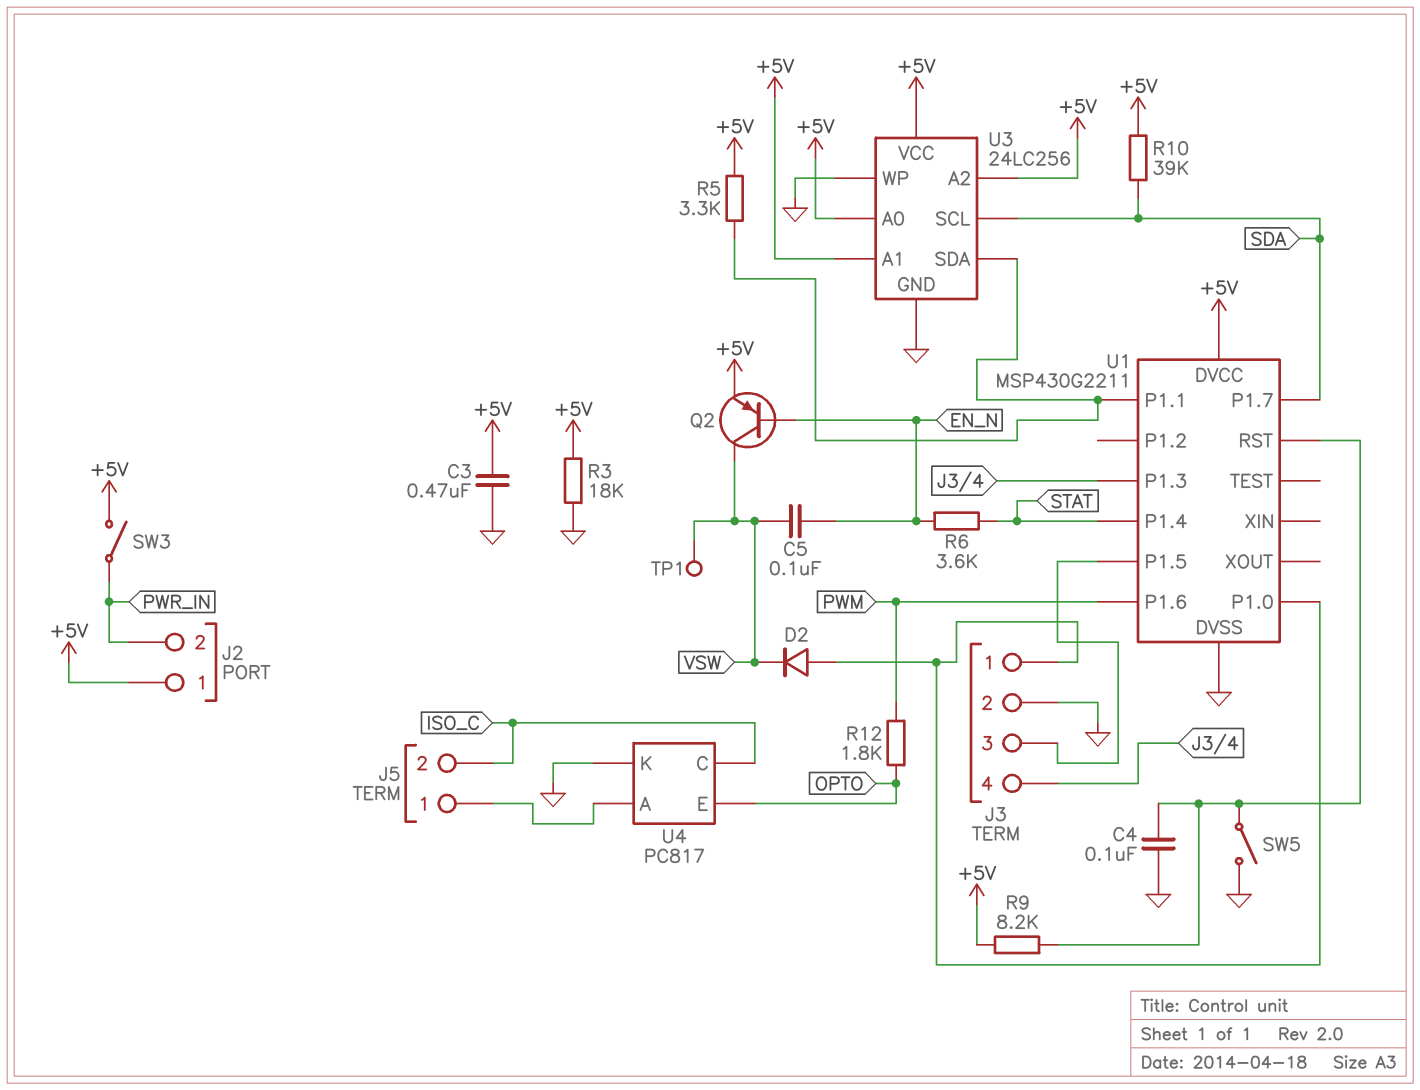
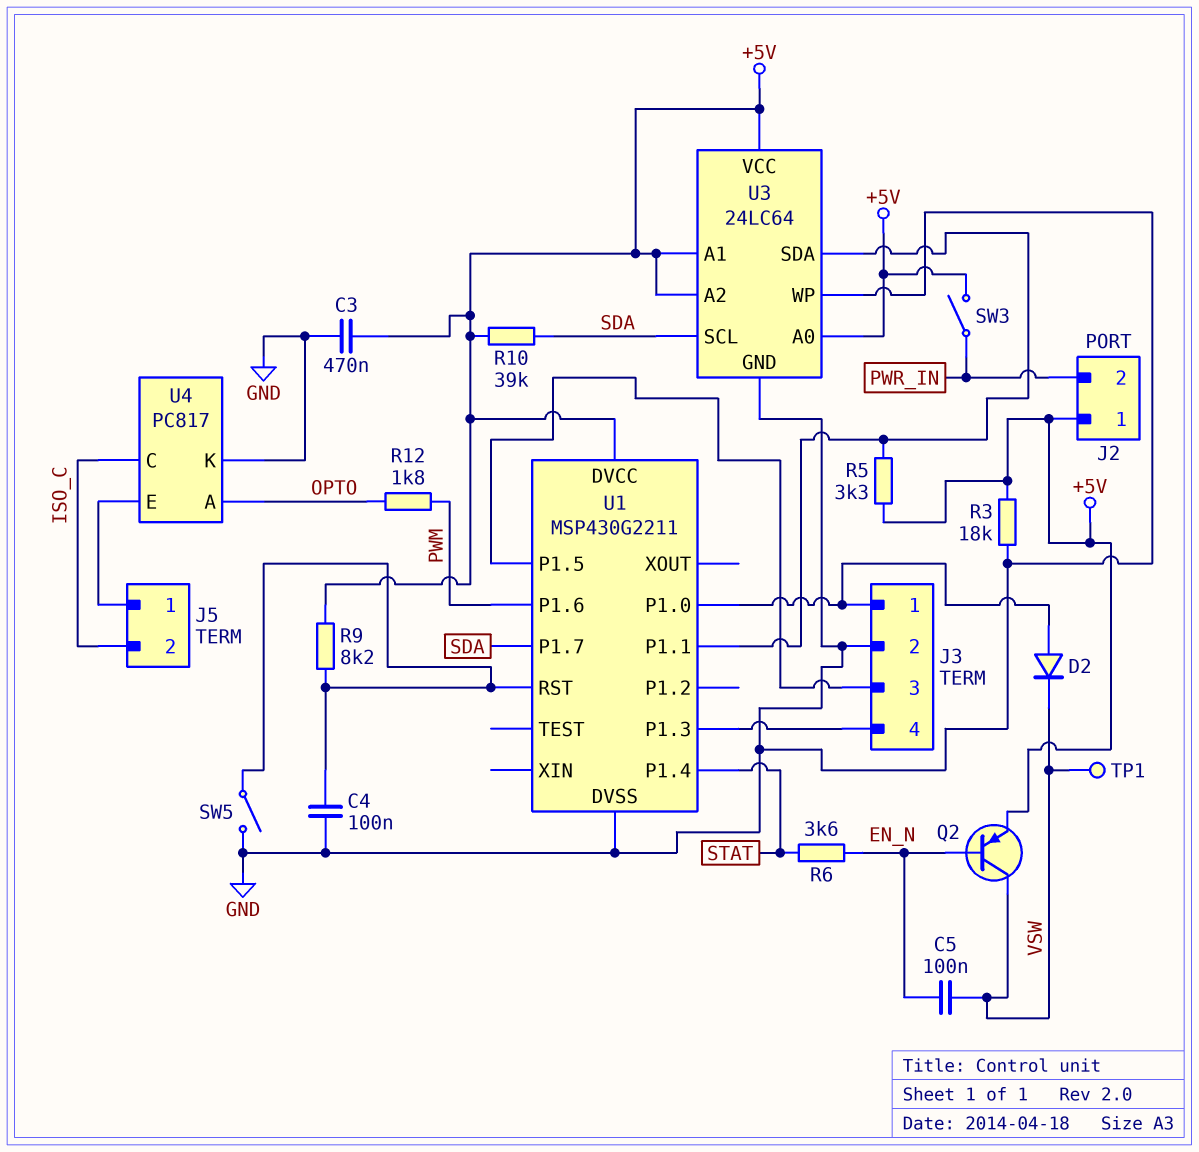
U3: 24LC256 -> 24LC64
U4 pin A: J5/1 -> OPTO
U4 pin E: OPTO -> J5/1

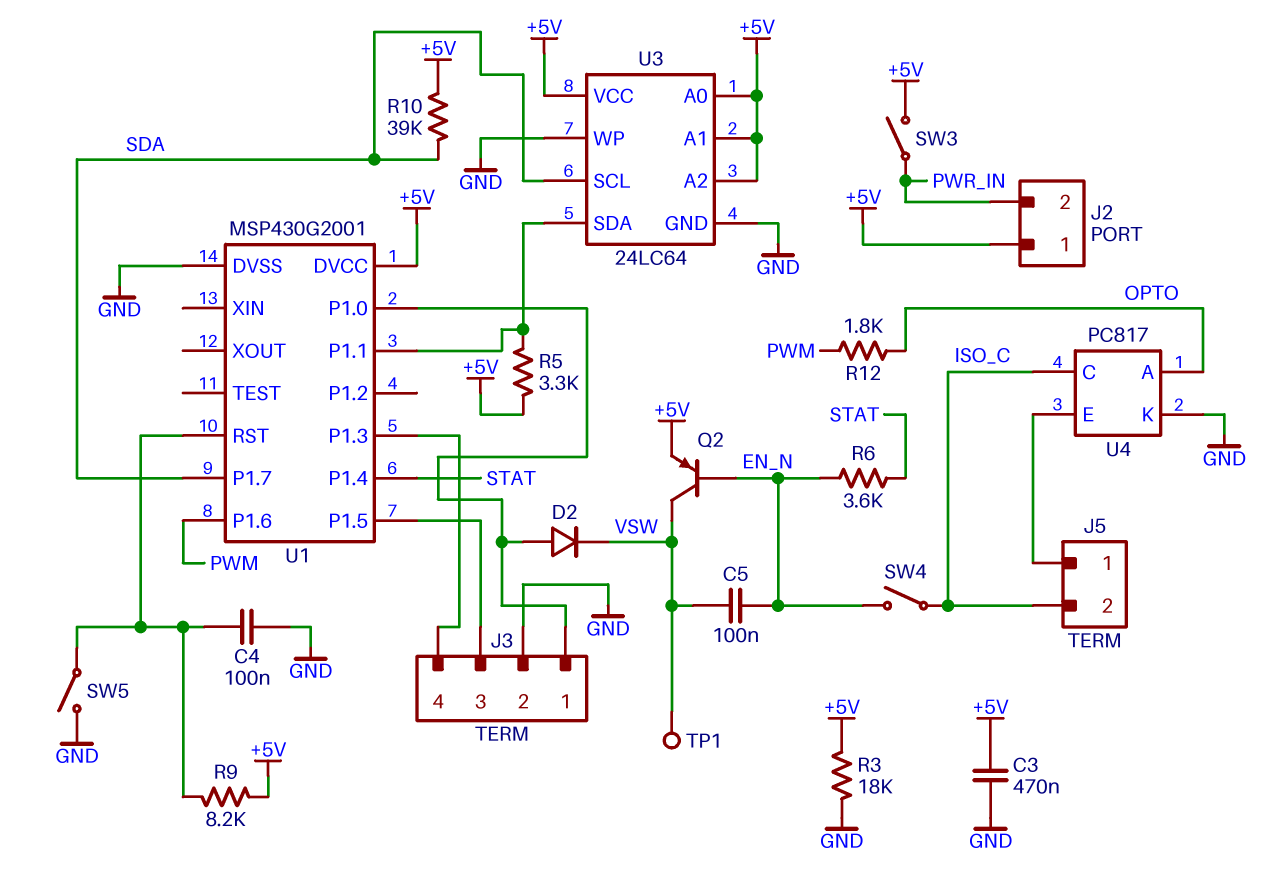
SW4: none -> switch (EN_N, ISO_C)
U1: MSP430G2211 -> MSP430G2001

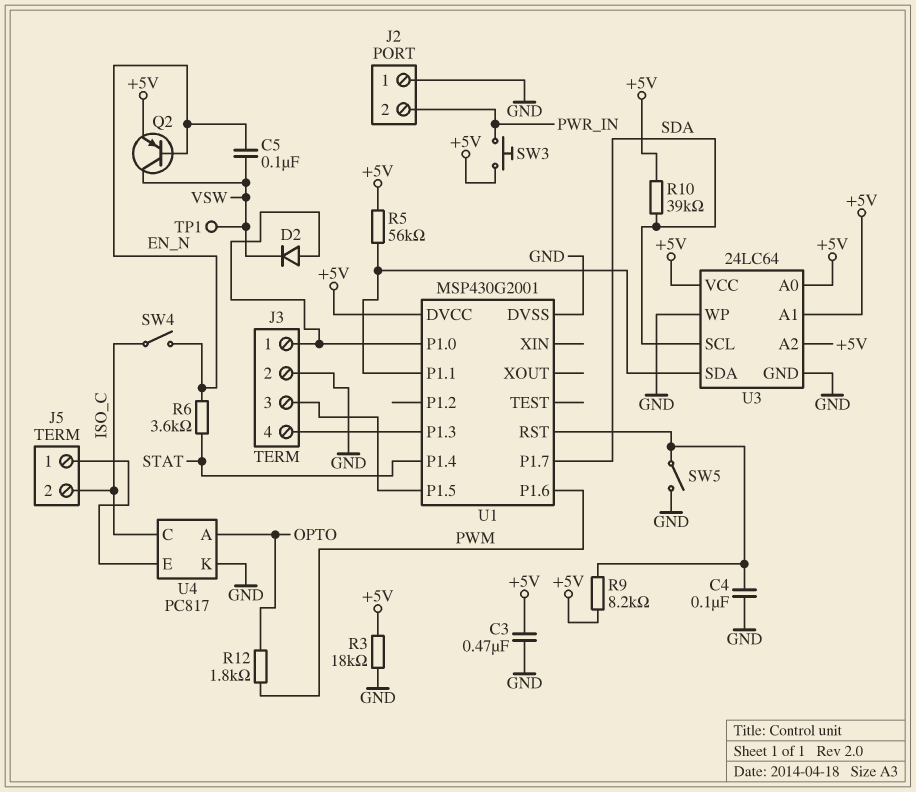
J2 pin 1: +5V -> GND
R5: 3.3k (+5V, U1/P1.1) -> 56k (+5V, U1/P1.1)
SW3: switch (+5V, PWR_IN) -> button (+5V, PWR_IN)

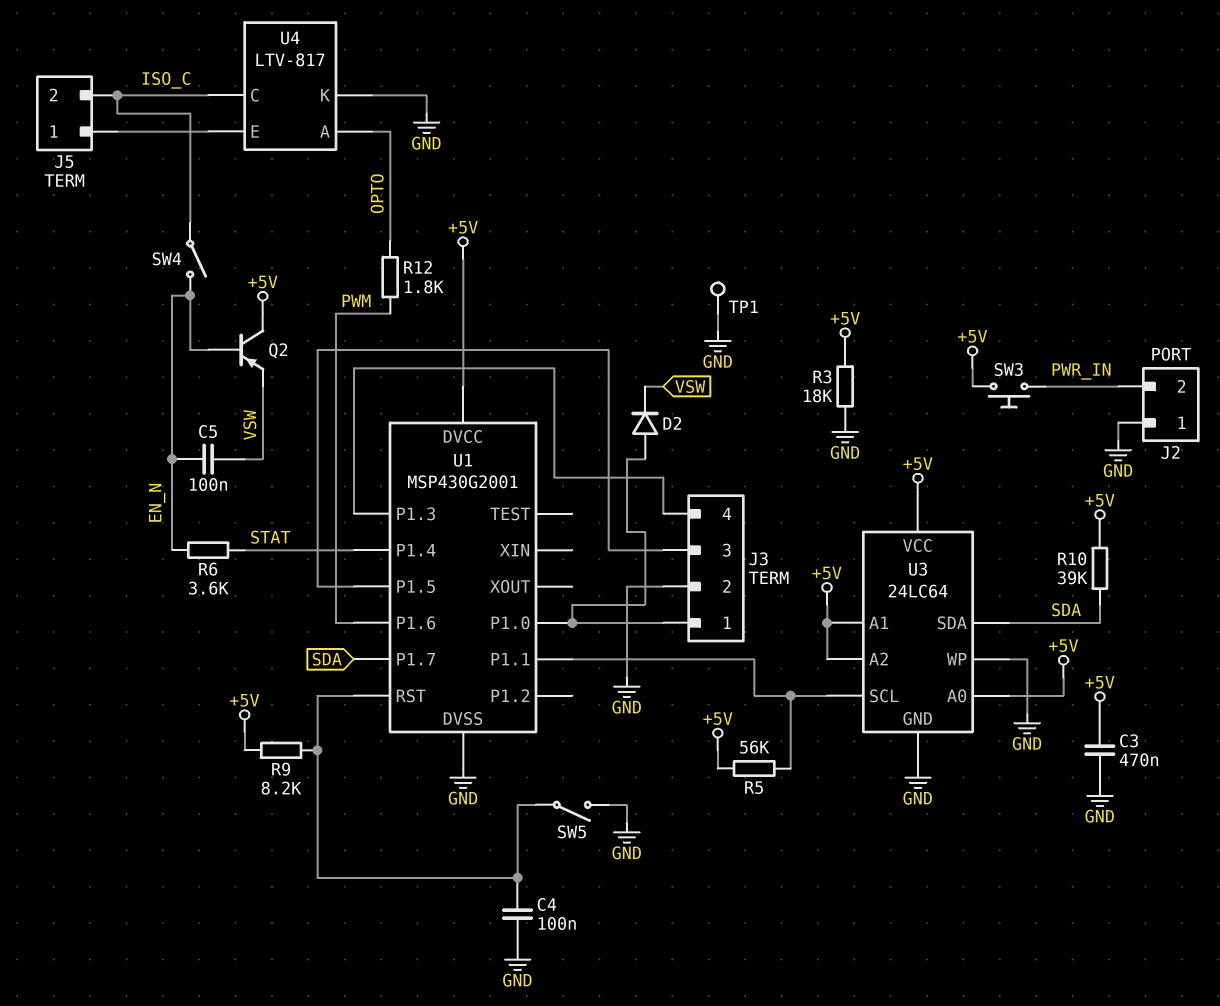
Q2: PNP (B EN_N, C VSW, E +5V) -> PNP (B EN_N, C +5V, E VSW)
TP1: test point (VSW) -> test point (GND)
U3 pin SCL: SDA -> U1/P1.1
U3 pin SDA: U1/P1.1 -> SDA
U4: PC817 -> LTV-817

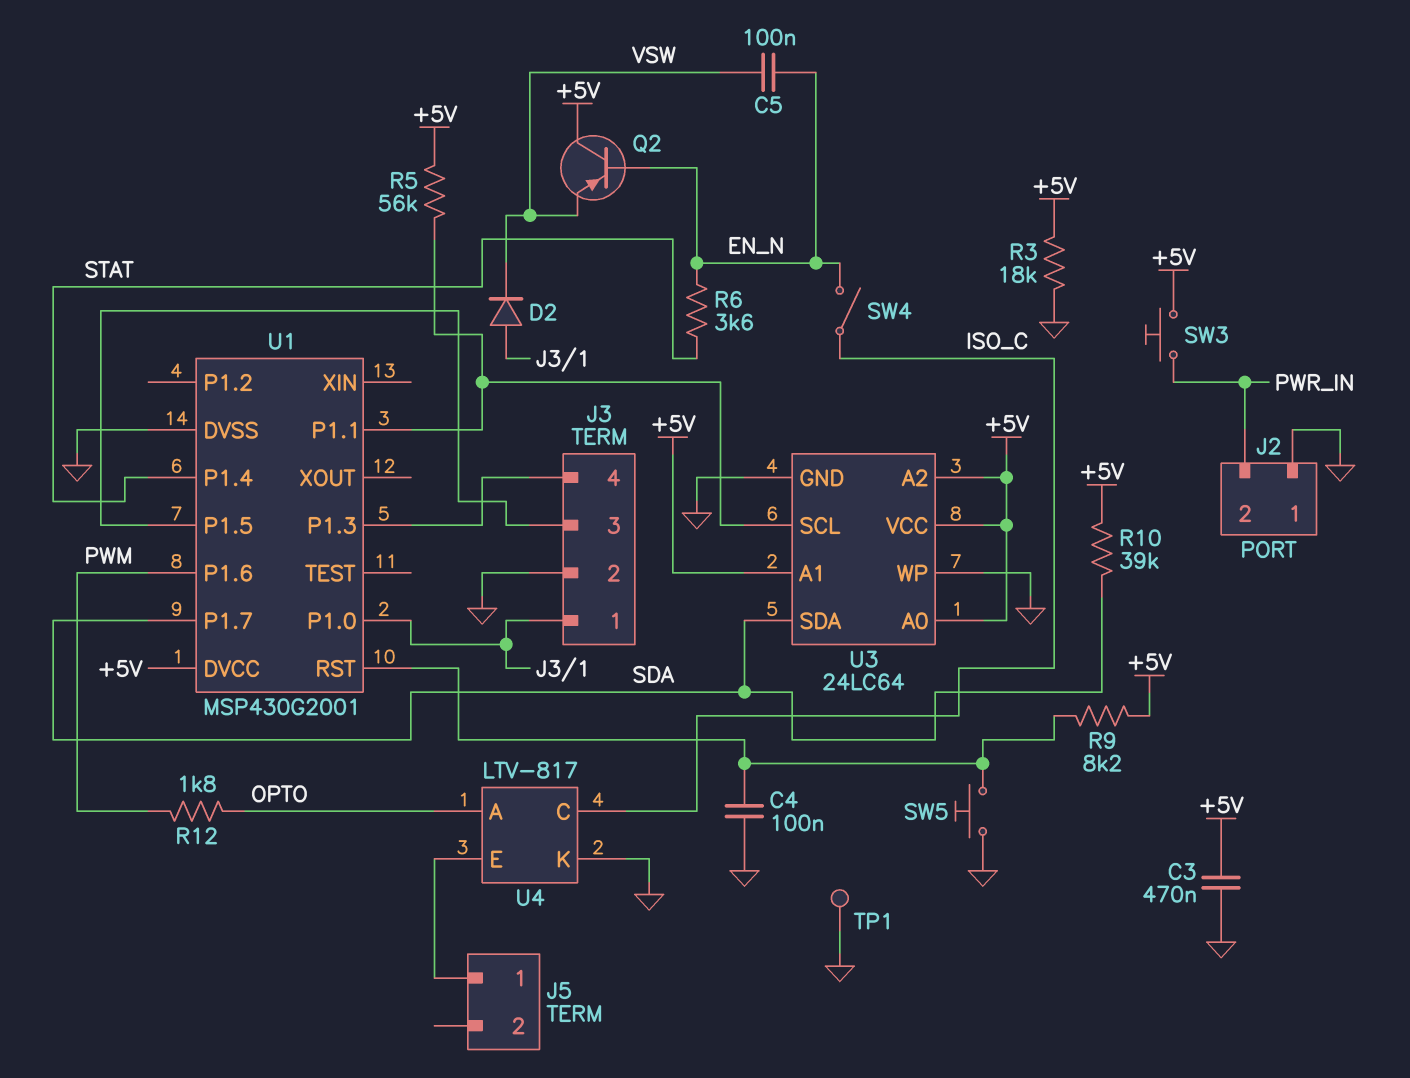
J5 pin 2: ISO_C -> none
SW5: switch (GND, U1/RST) -> button (GND, U1/RST)

